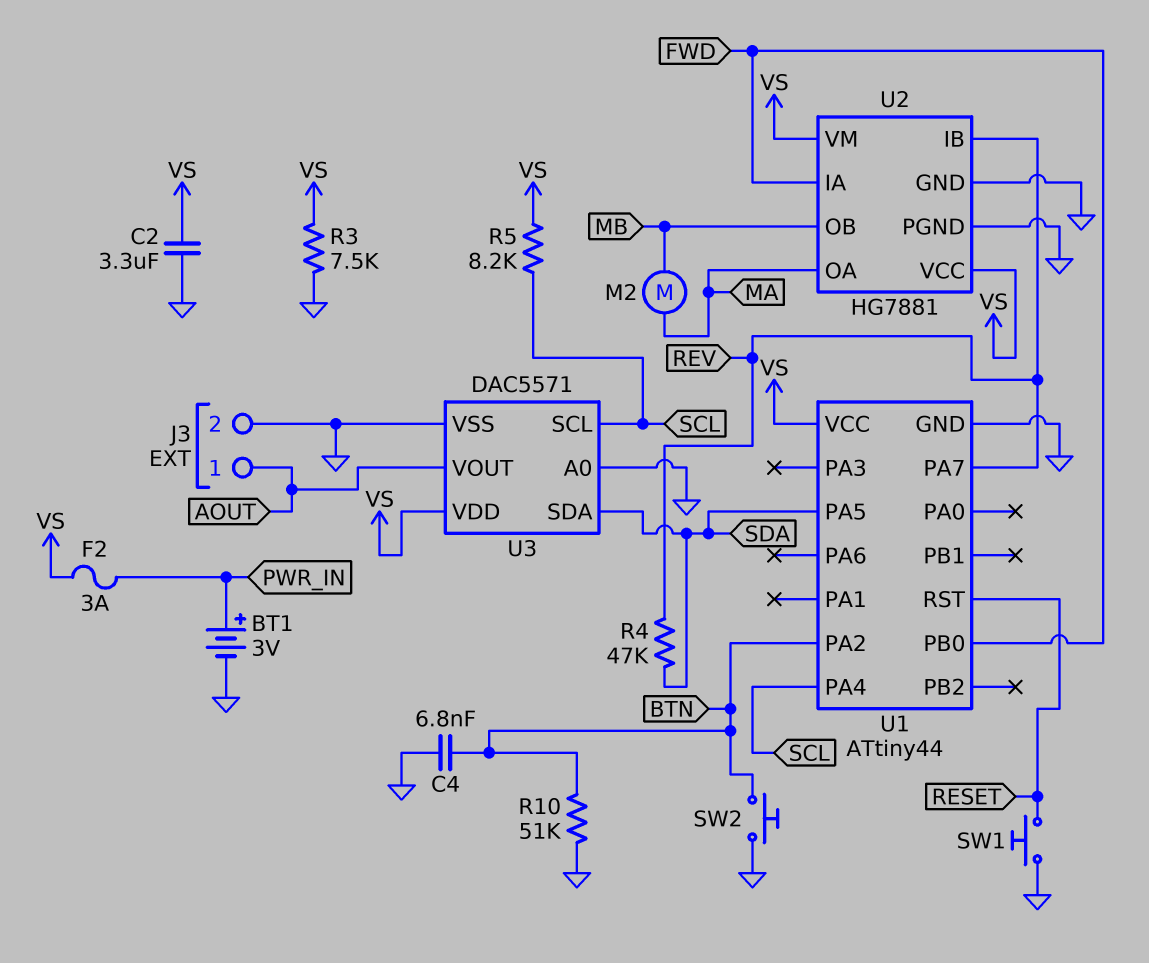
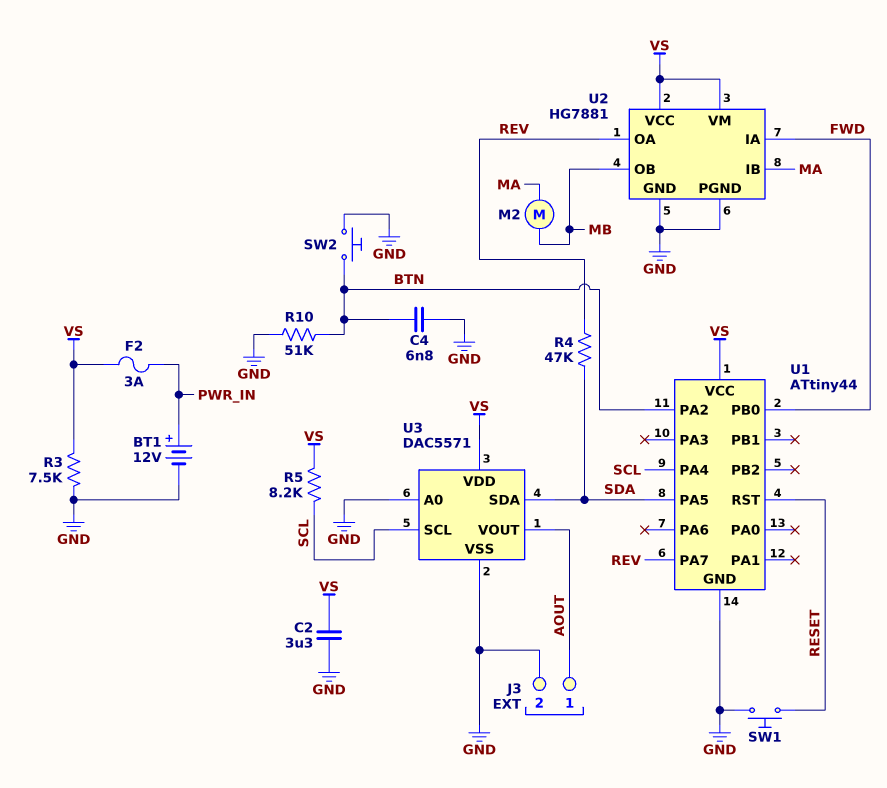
BT1: 3V (plus PWR_IN, minus GND) -> 12V (plus PWR_IN, minus GND)
U2 pin IB: REV -> MA
U2 pin OA: MA -> REV

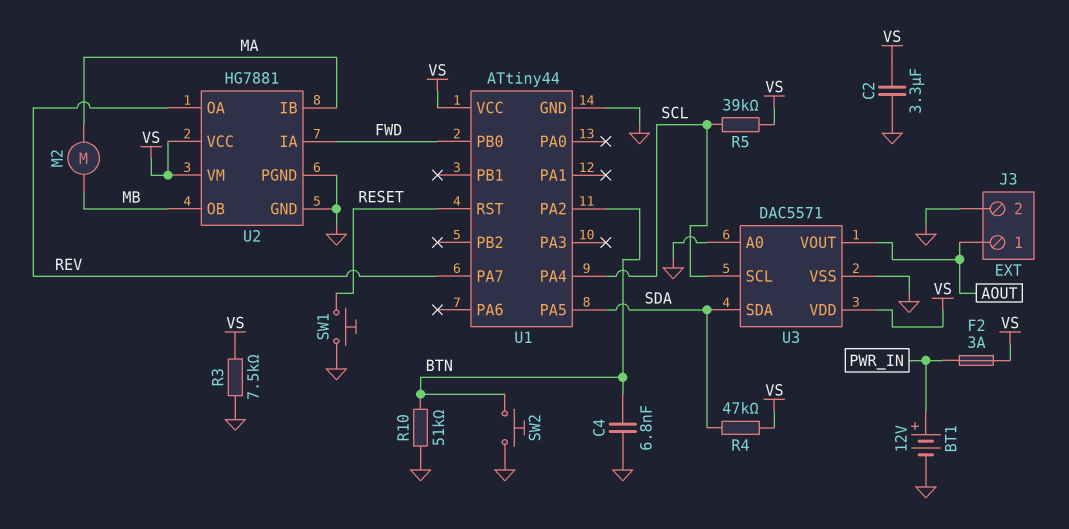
R4: 47k (REV, SDA) -> 47k (SDA, VS)
R5: 8.2k (SCL, VS) -> 39k (SCL, VS)

